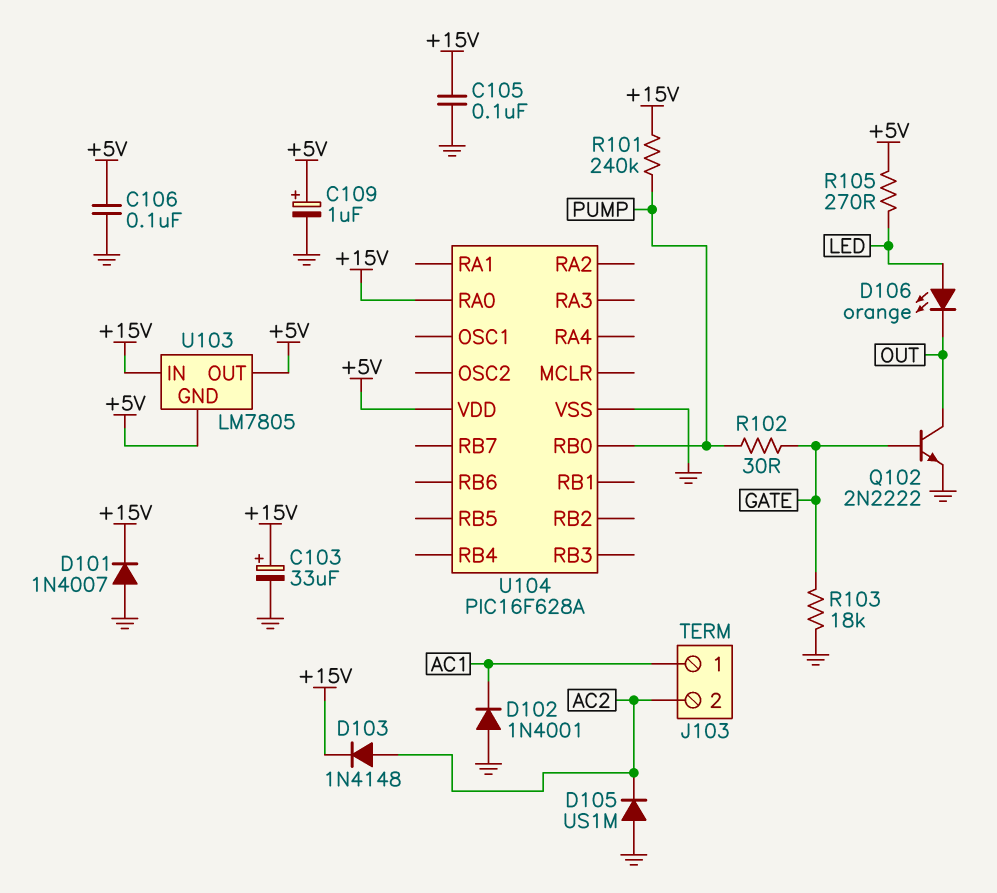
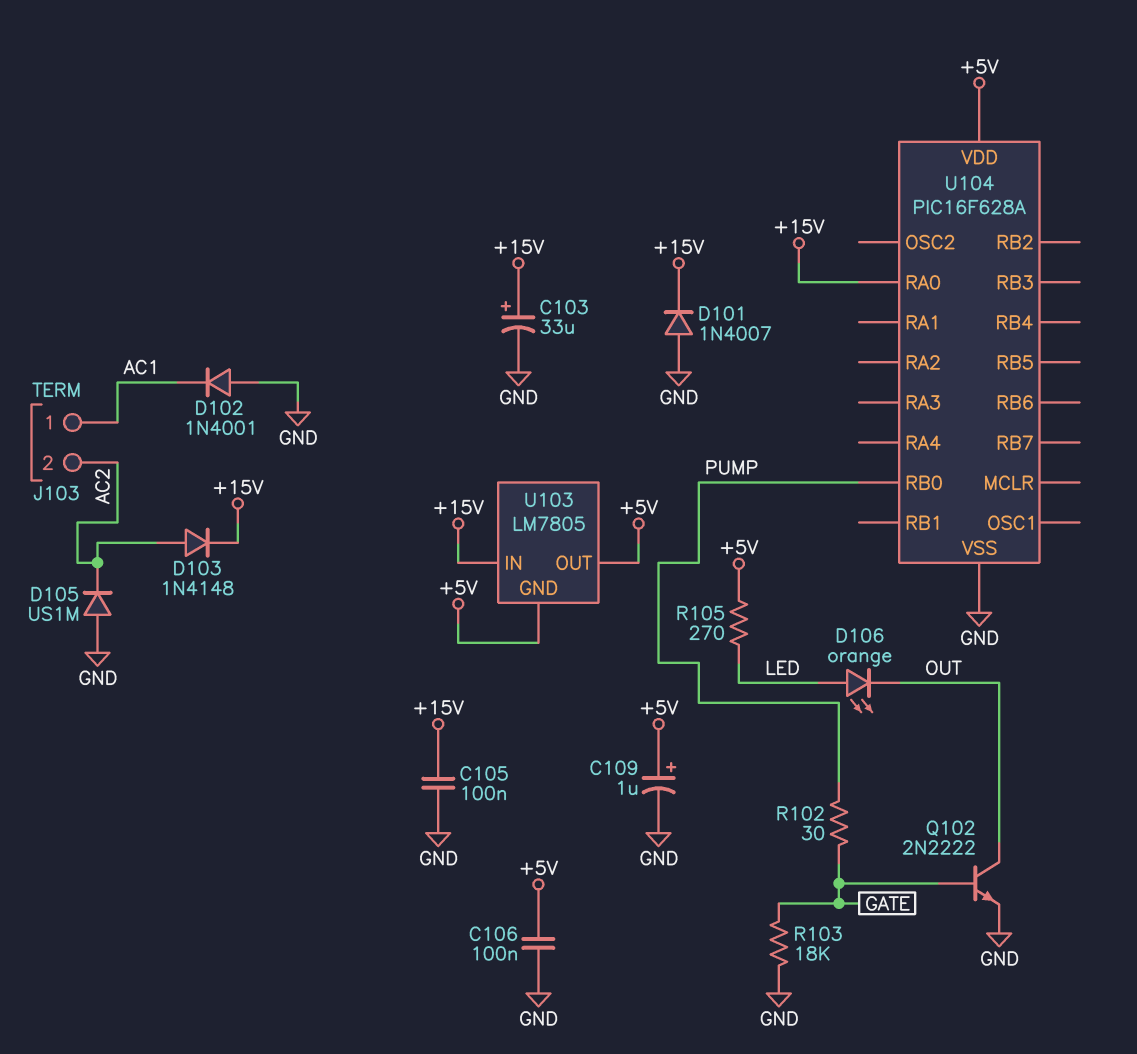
R101: 240k (+15V, PUMP) -> none

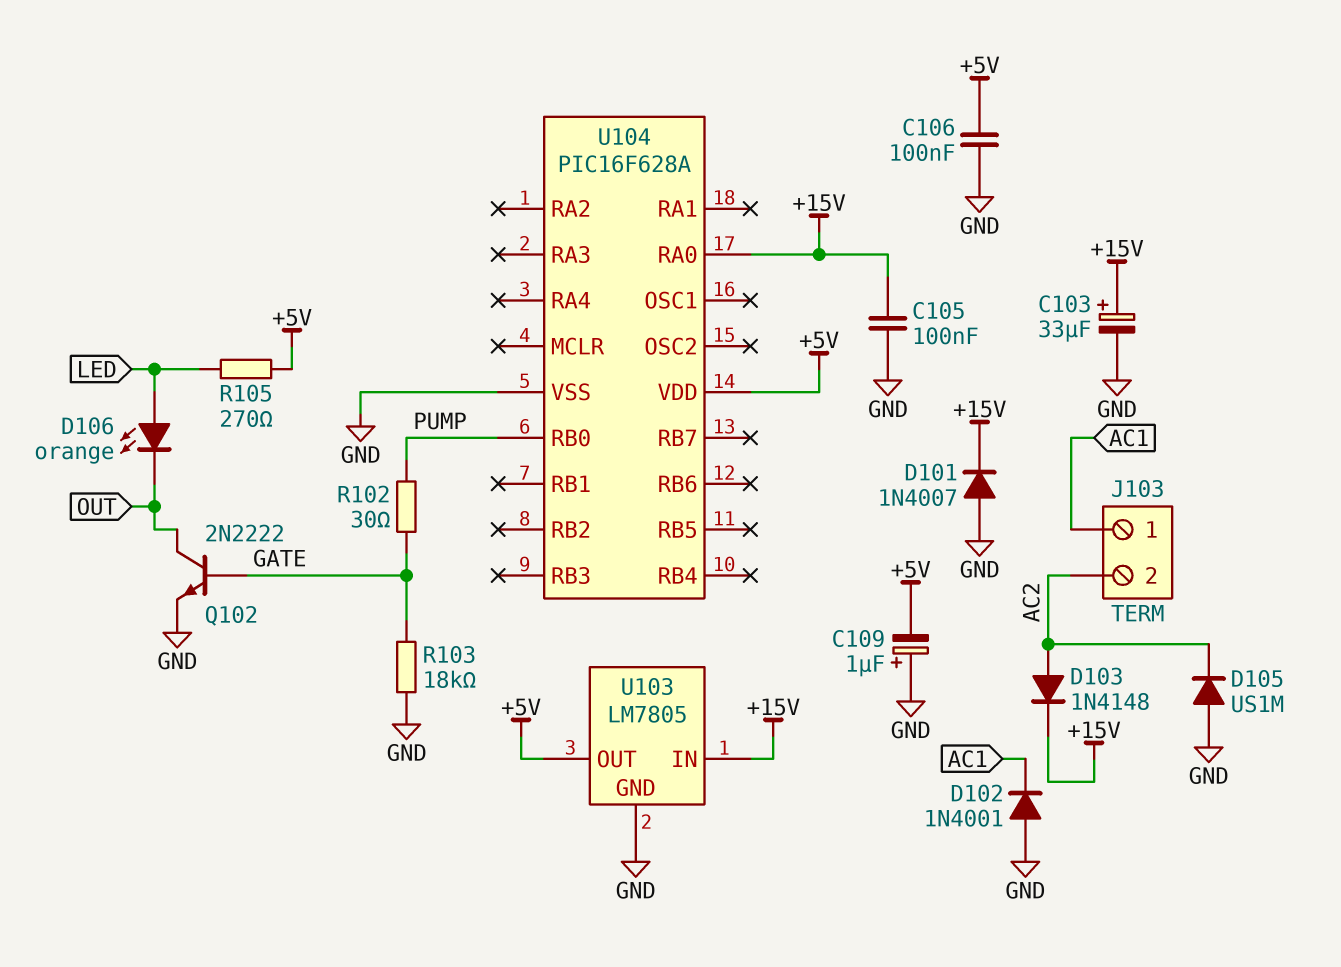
C109: 1uF (plus +5V, minus GND) -> 1uF (plus GND, minus +5V)
U103 pin GND: +5V -> GND

